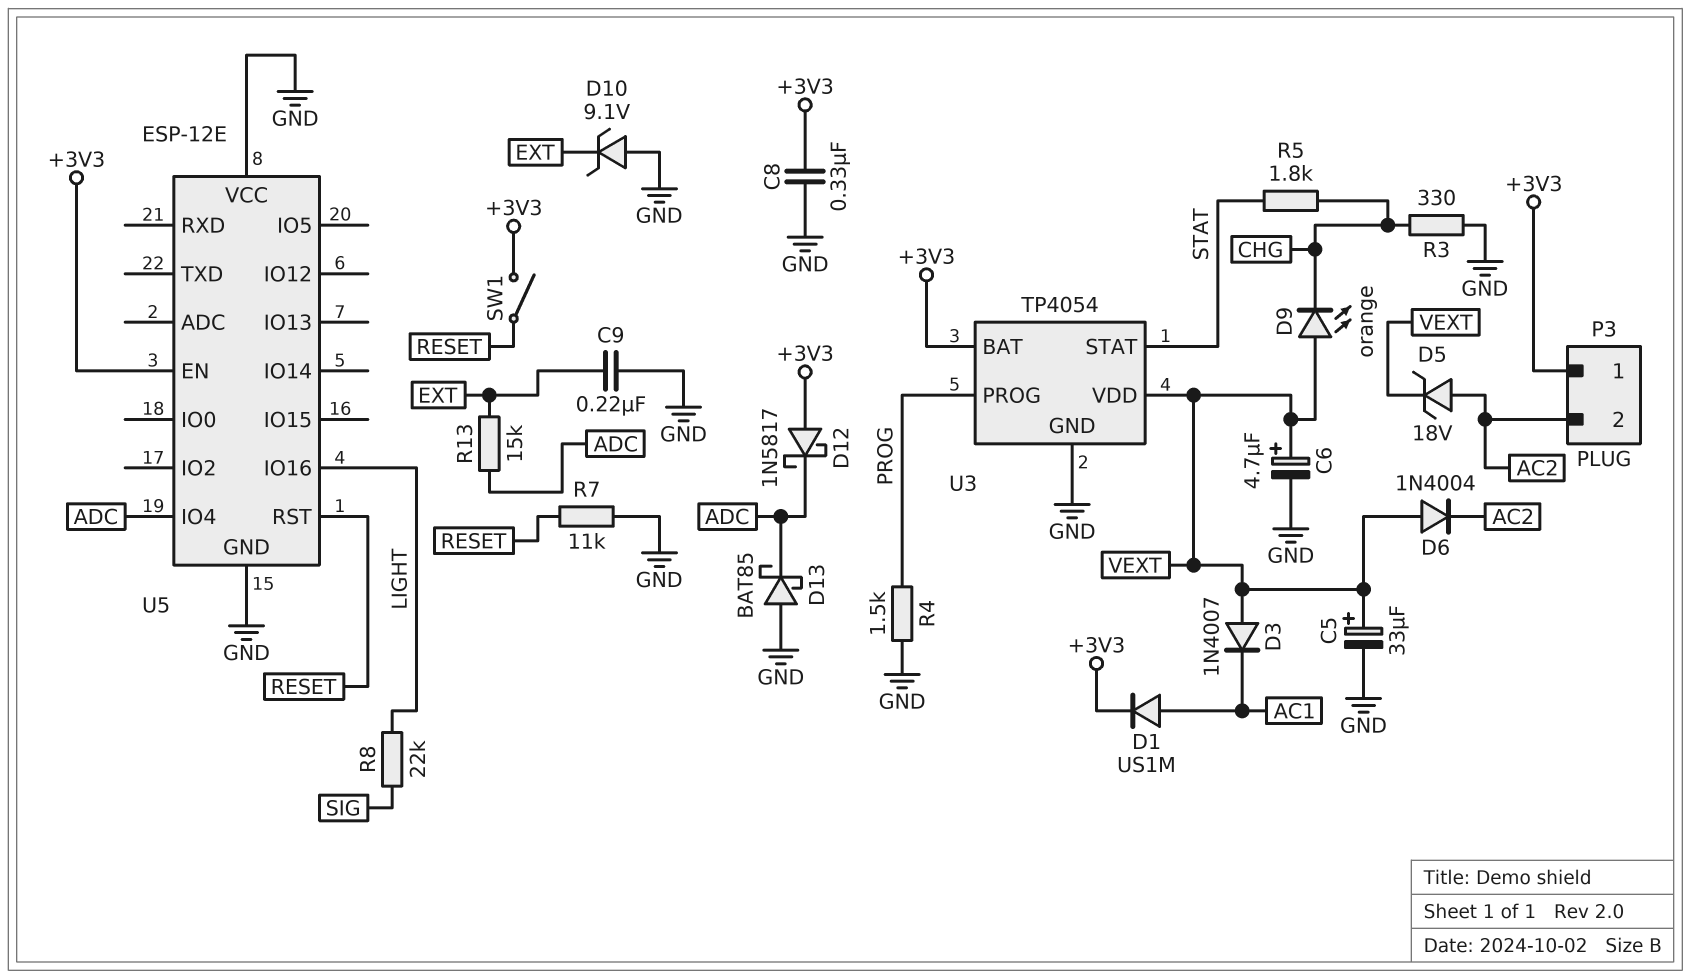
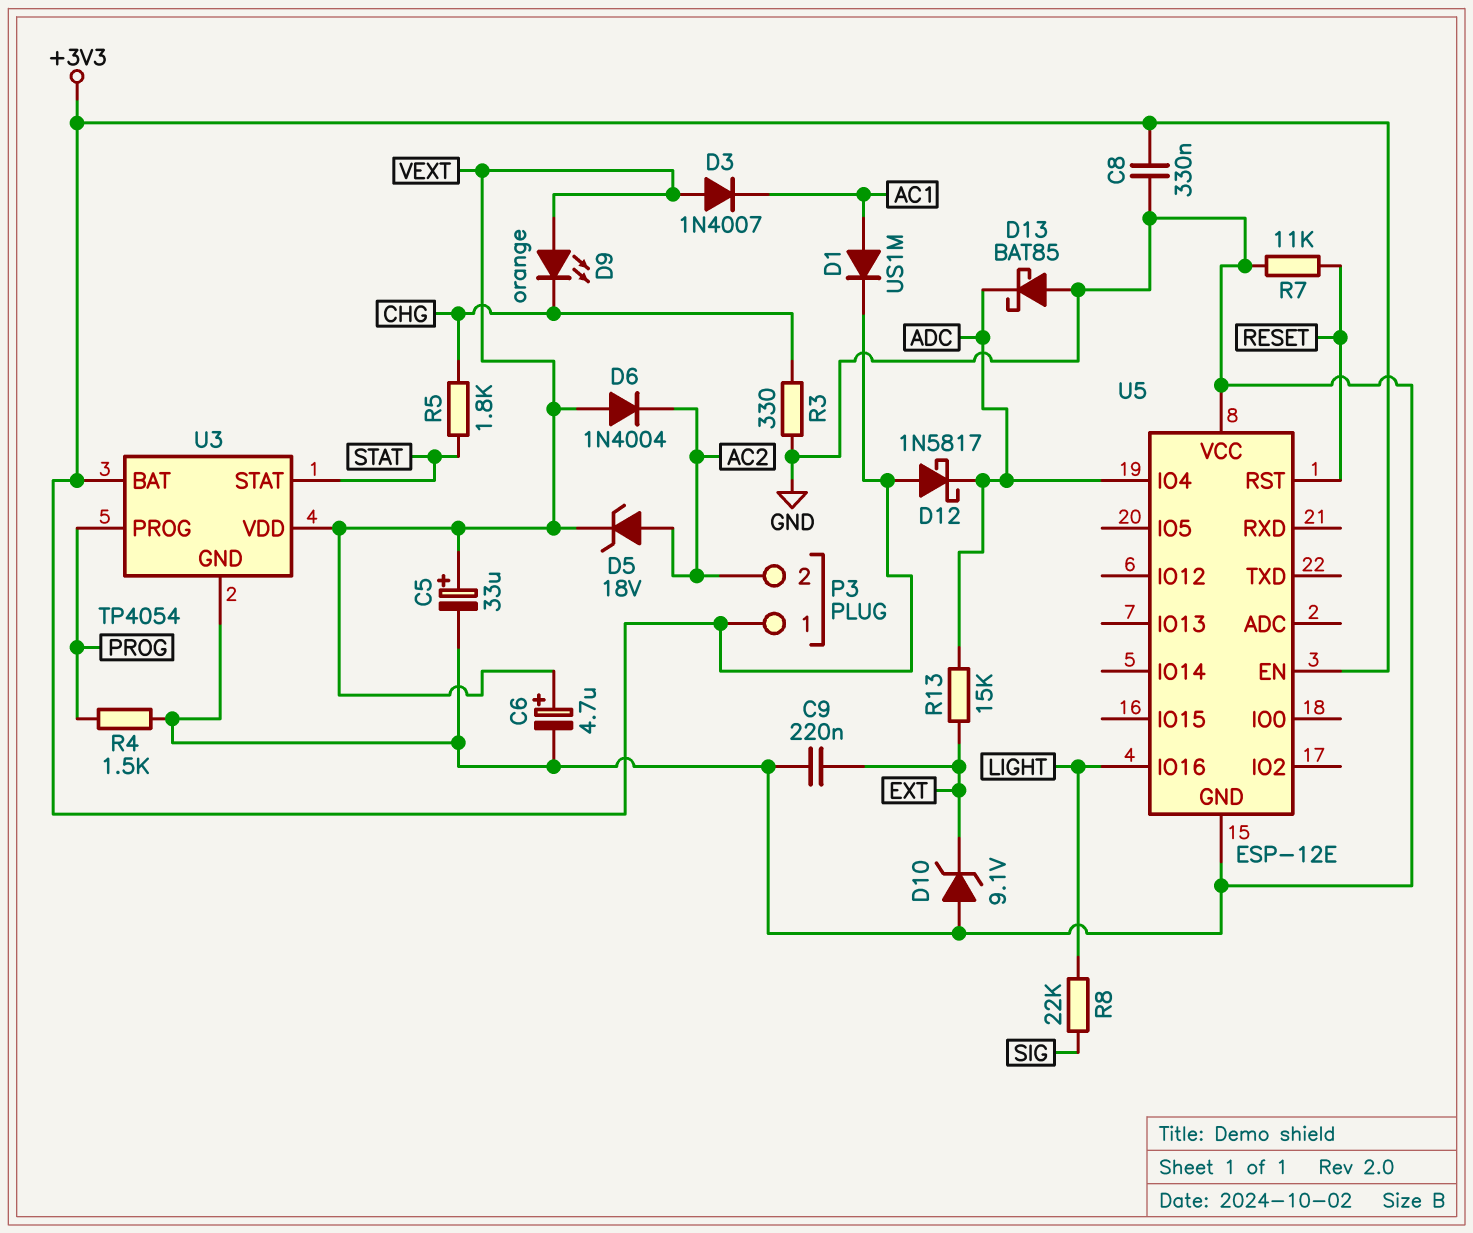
SW1: switch (+3V3, RESET) -> none

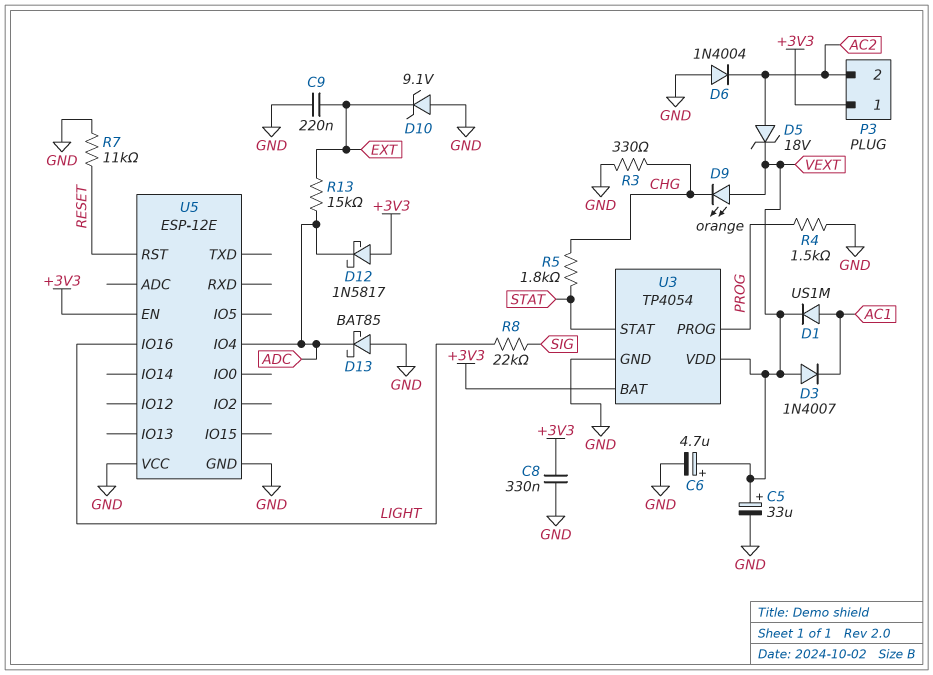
D1: diode US1M (A AC1, K +3V3) -> diode US1M (A AC1, K VEXT)
D6: diode 1N4004 (A VEXT, K AC2) -> diode 1N4004 (A GND, K AC2)

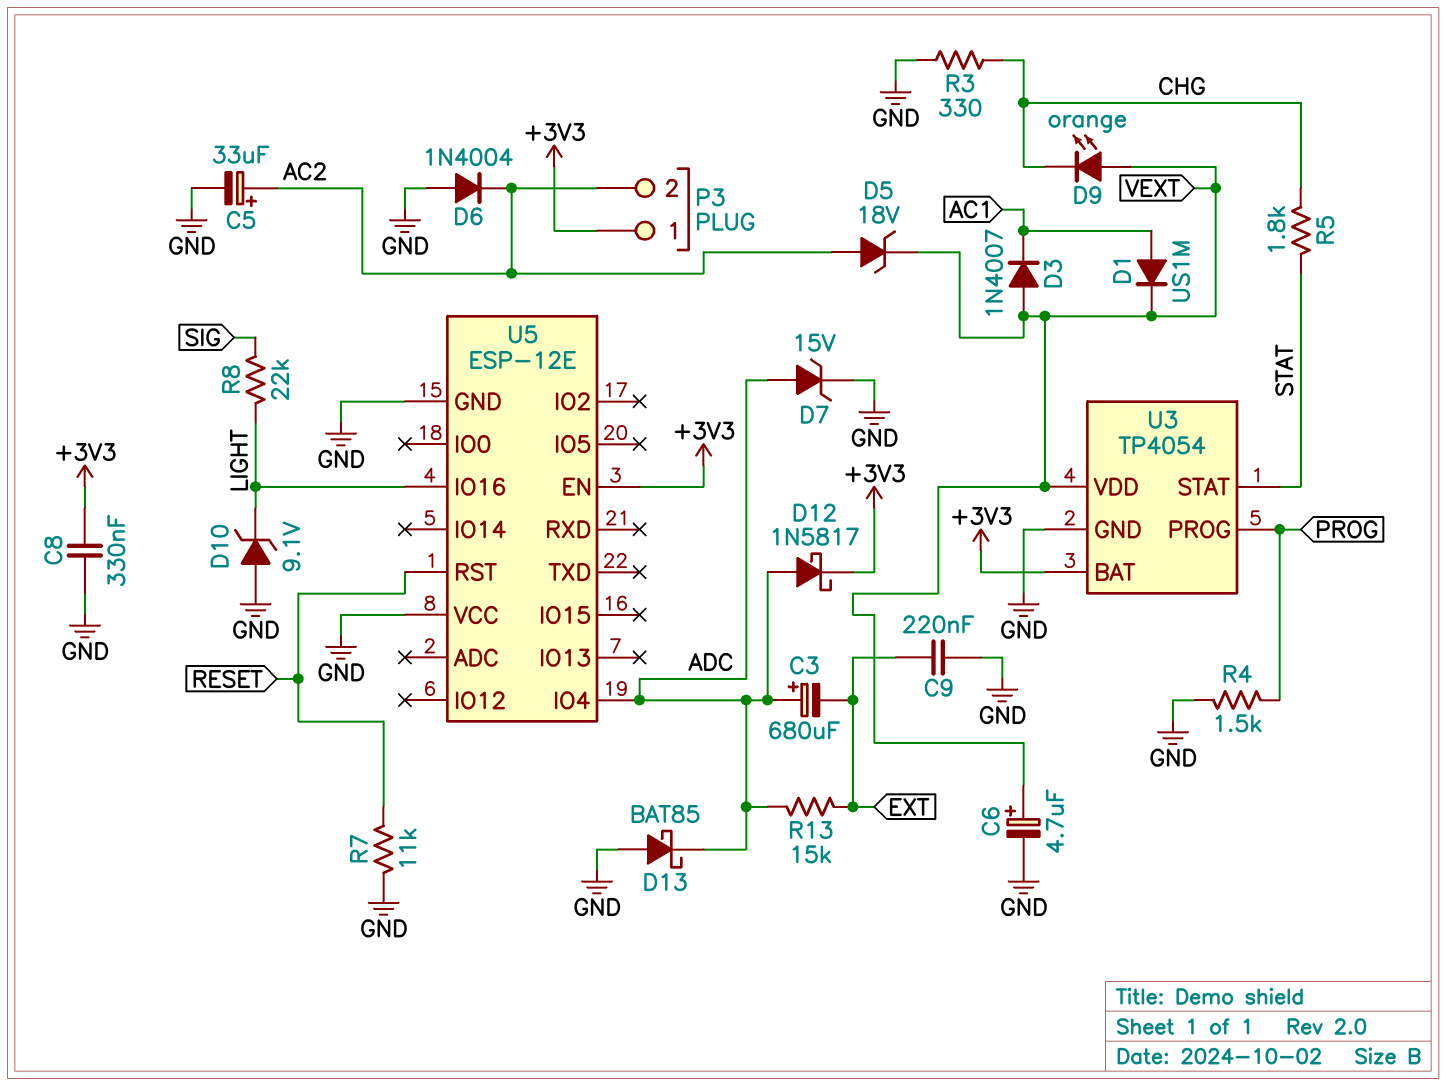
C3: none -> 680uF (plus ADC, minus EXT)
C5: 33uF (plus VEXT, minus GND) -> 33uF (plus AC2, minus GND)
D7: none -> zener 15V (A ADC, K GND)
D10: zener 9.1V (A GND, K EXT) -> zener 9.1V (A GND, K LIGHT)
D12: schottky 1N5817 (A +3V3, K ADC) -> schottky 1N5817 (A ADC, K +3V3)

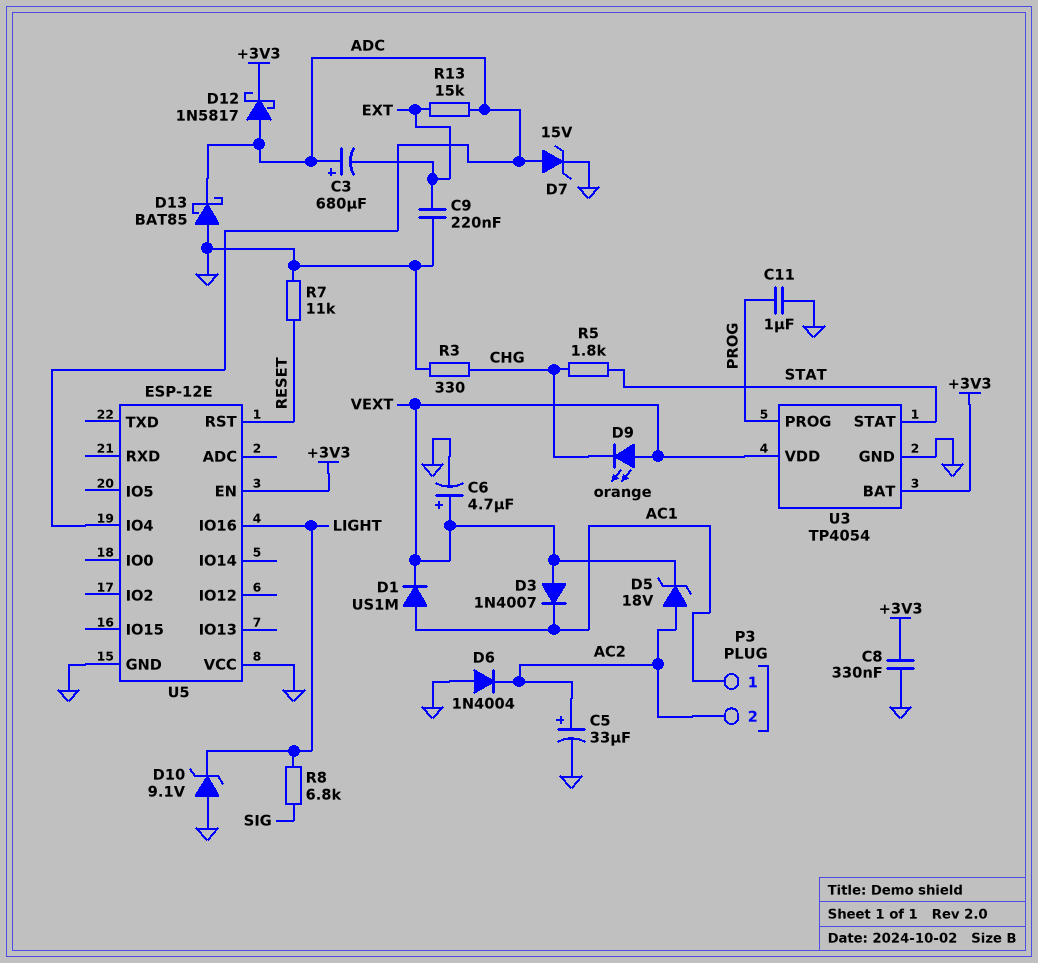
C11: none -> 1uF (GND, PROG)
P3 pin 1: +3V3 -> AC1
R4: 1.5k (GND, PROG) -> none
R8: 22k (LIGHT, SIG) -> 6.8k (LIGHT, SIG)

